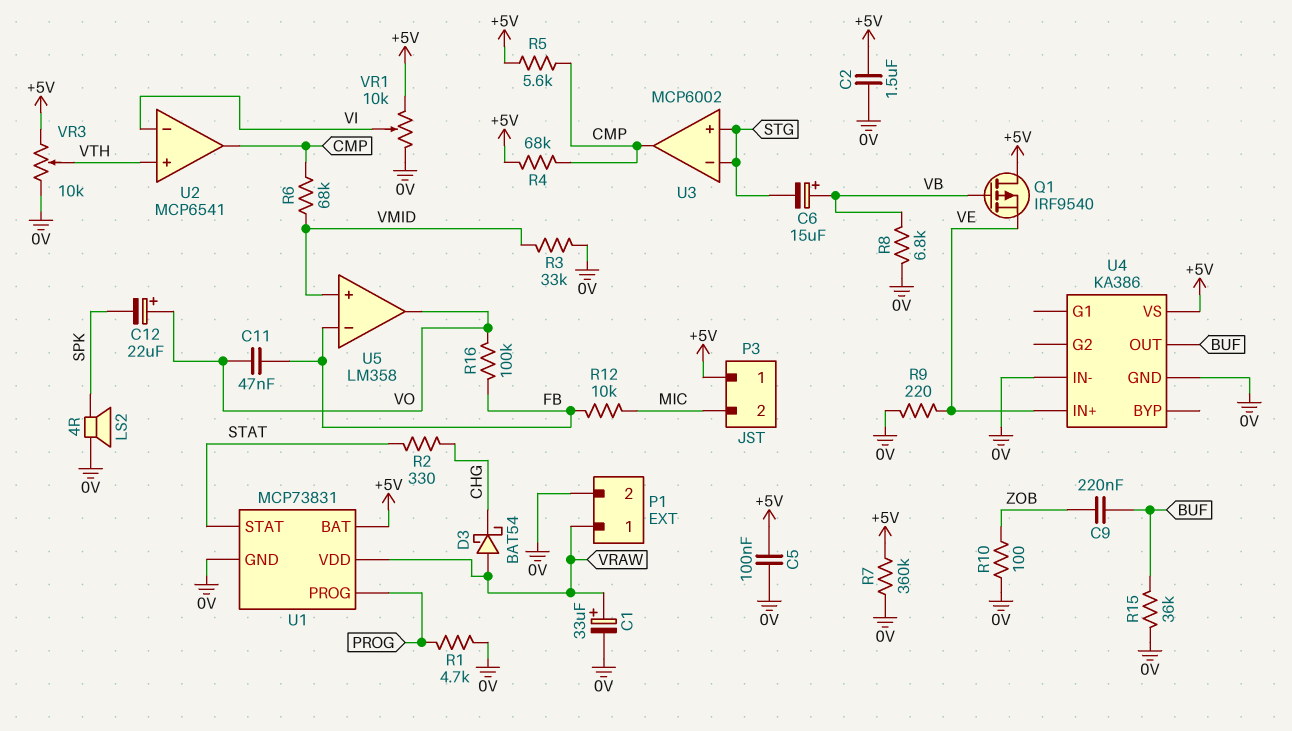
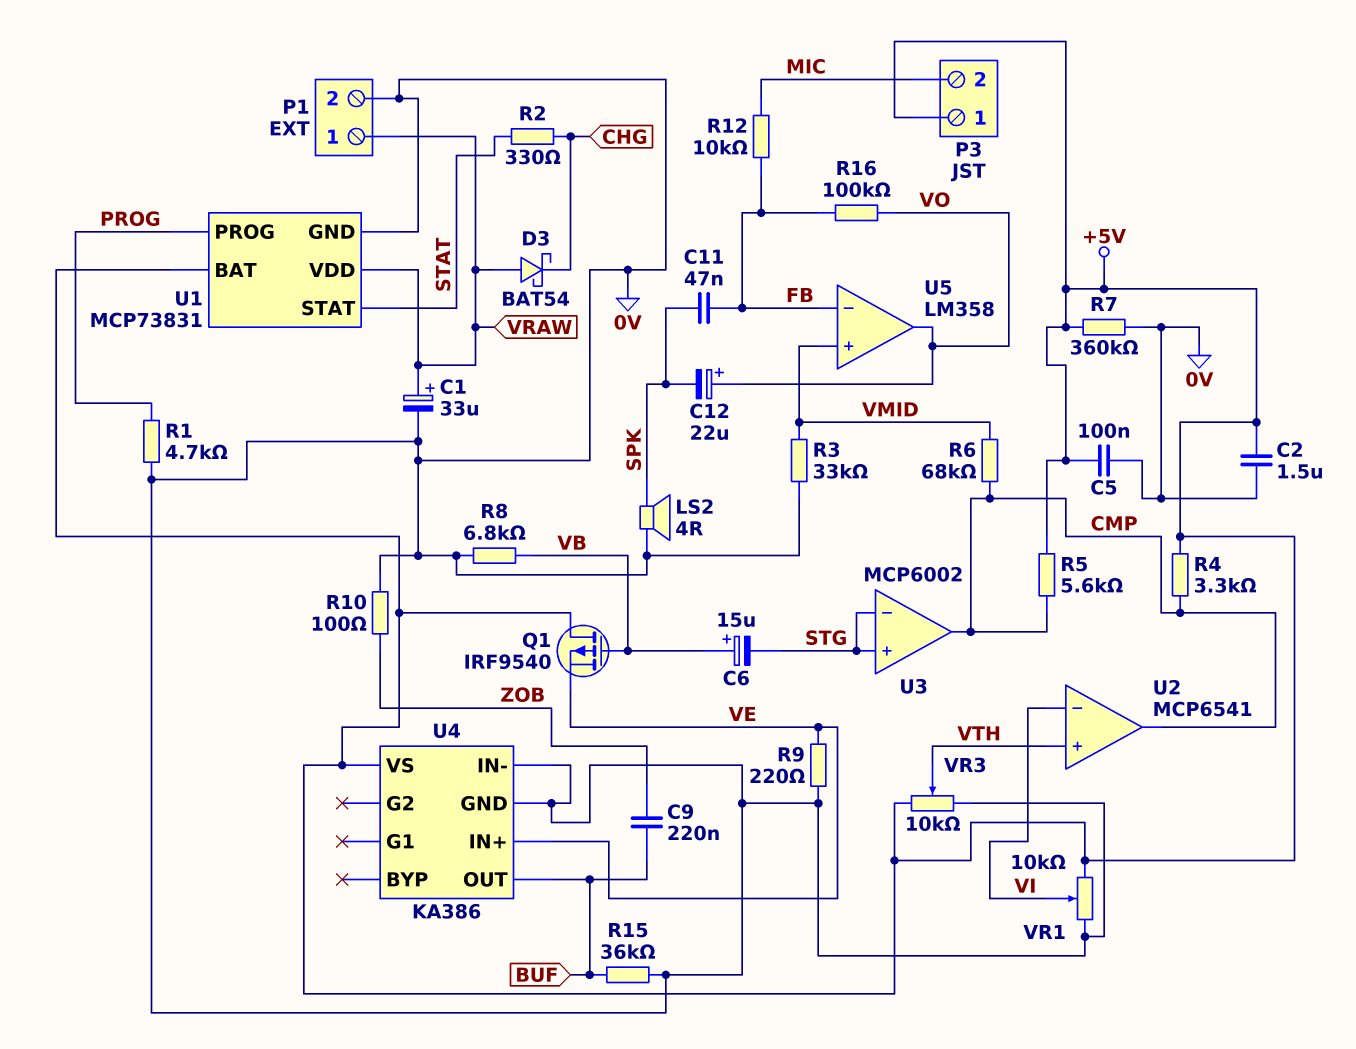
C11: 47nF (FB, VO) -> 47nF (FB, SPK)
R4: 68k (+5V, CMP) -> 3.3k (+5V, CMP)

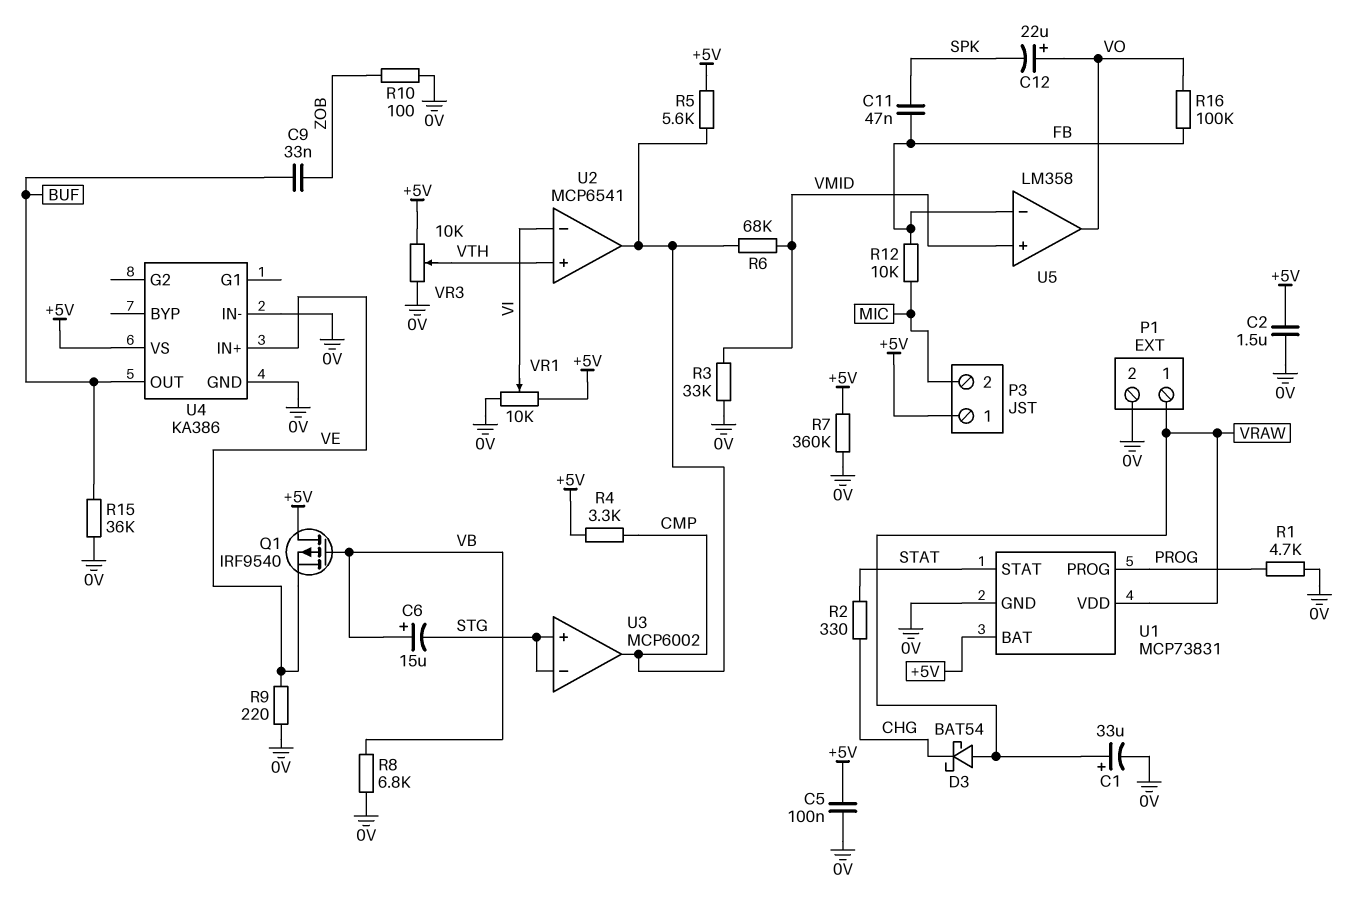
C9: 220nF (BUF, ZOB) -> 33nF (BUF, ZOB)
LS2: speaker 4R (0V, SPK) -> none

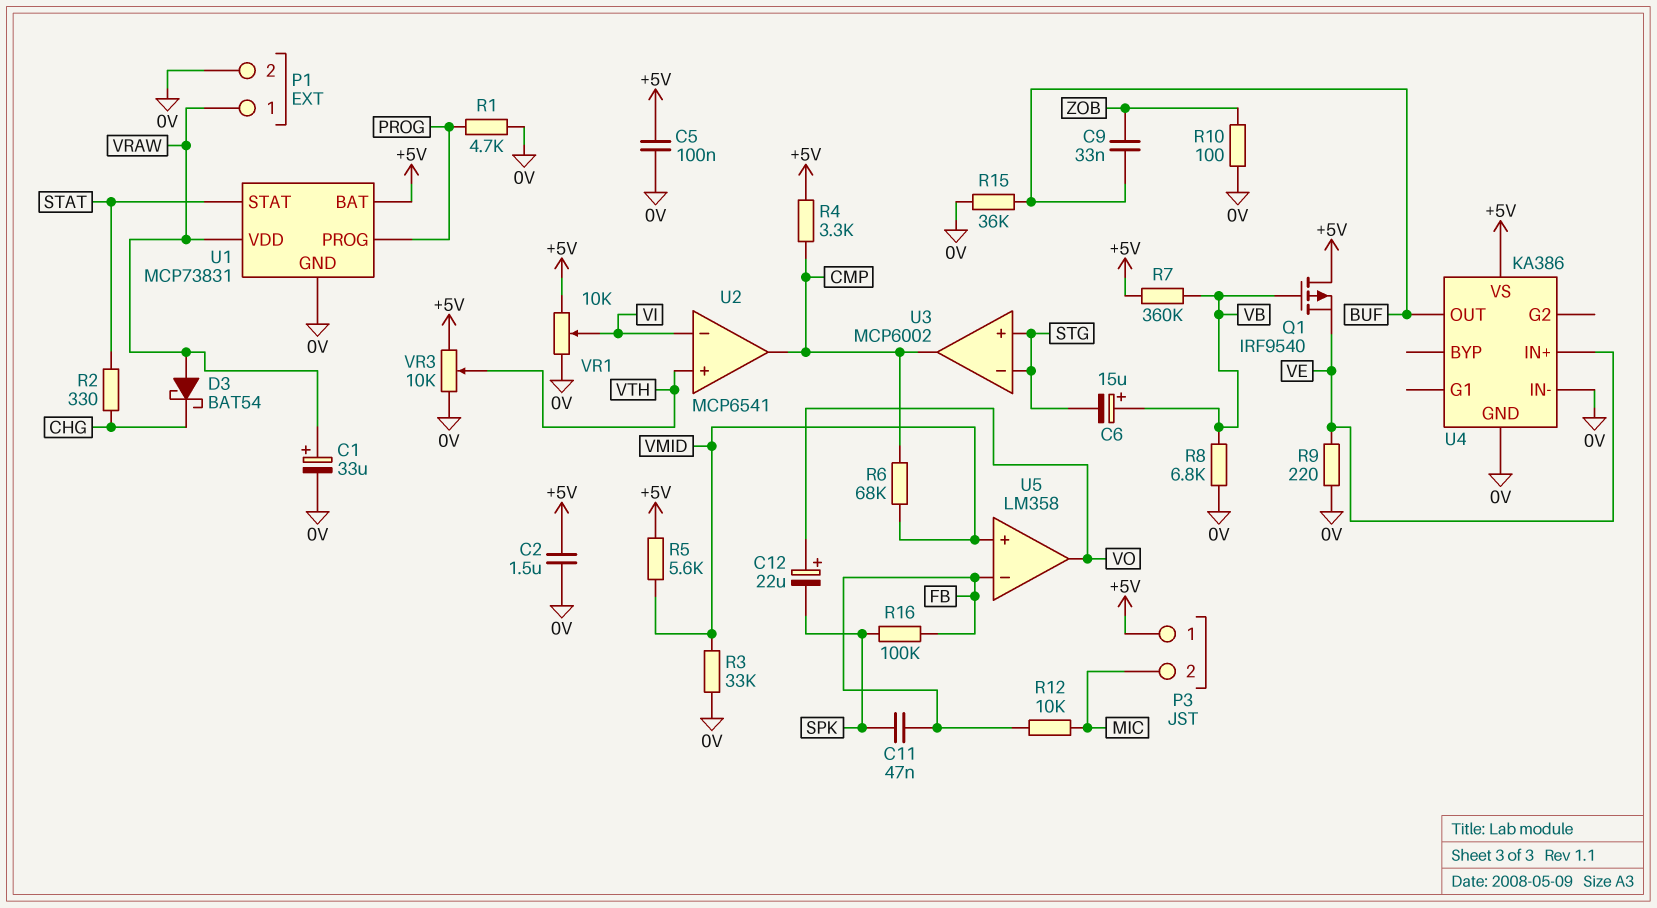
R5: 5.6k (+5V, CMP) -> 5.6k (+5V, VMID)
R7: 360k (+5V, 0V) -> 360k (+5V, VB)
R16: 100k (FB, VO) -> 100k (FB, SPK)

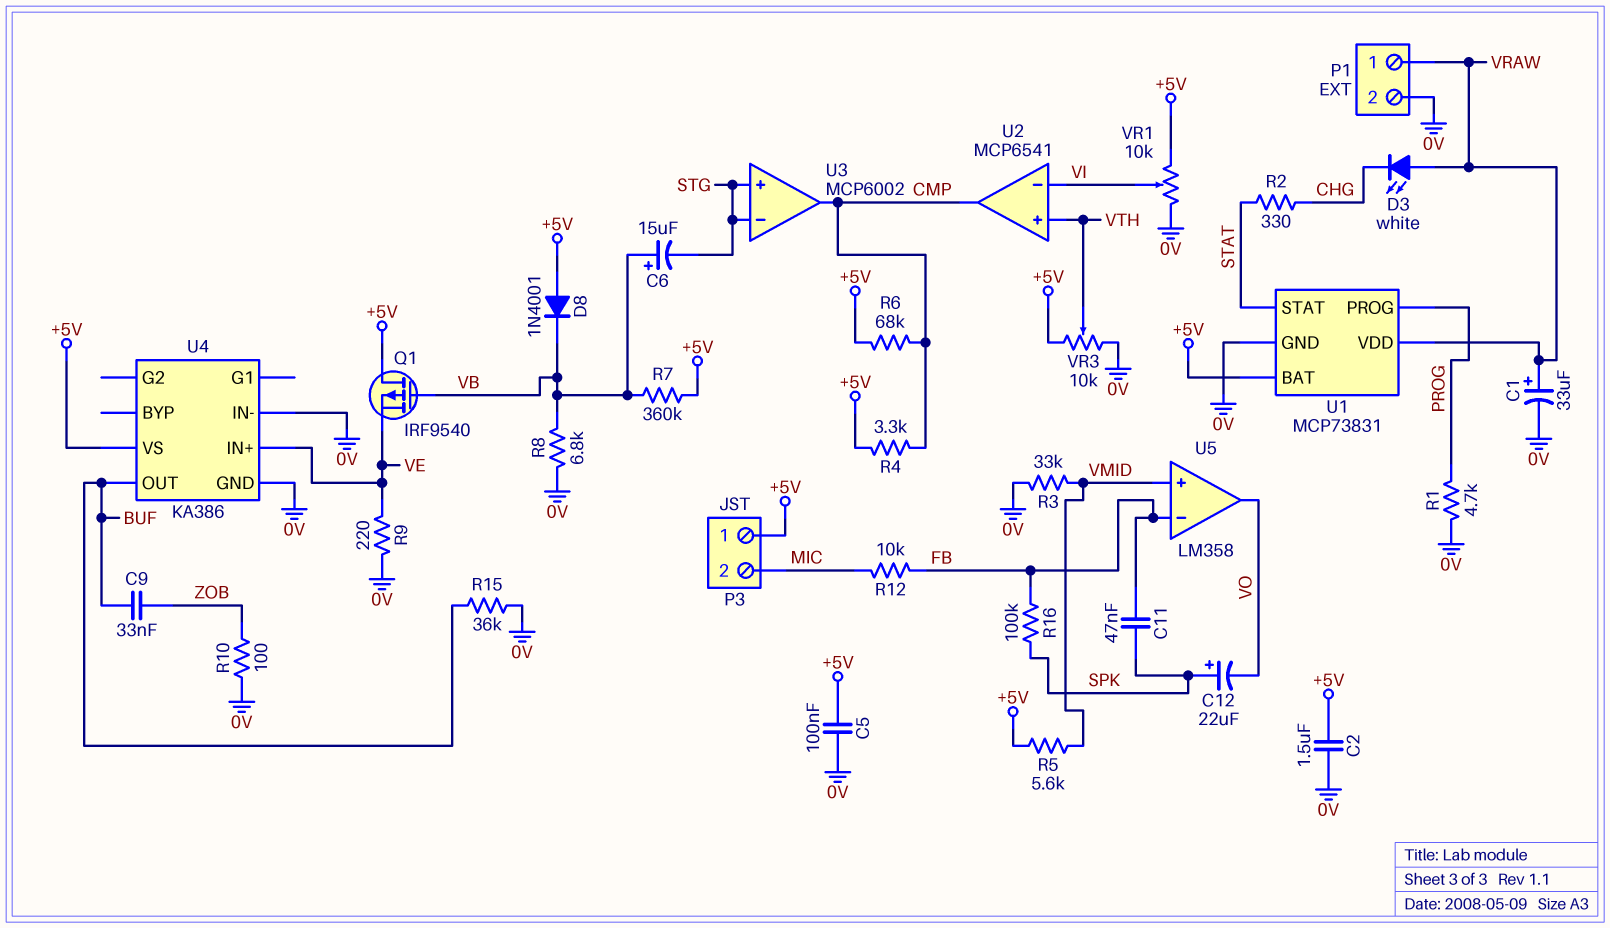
C12: 22uF (plus VO, minus SPK) -> 22uF (plus SPK, minus VO)
D3: schottky BAT54 (A VRAW, K CHG) -> LED white (A VRAW, K CHG)
D8: none -> diode 1N4001 (A +5V, K VB)
R6: 68k (CMP, VMID) -> 68k (+5V, CMP)

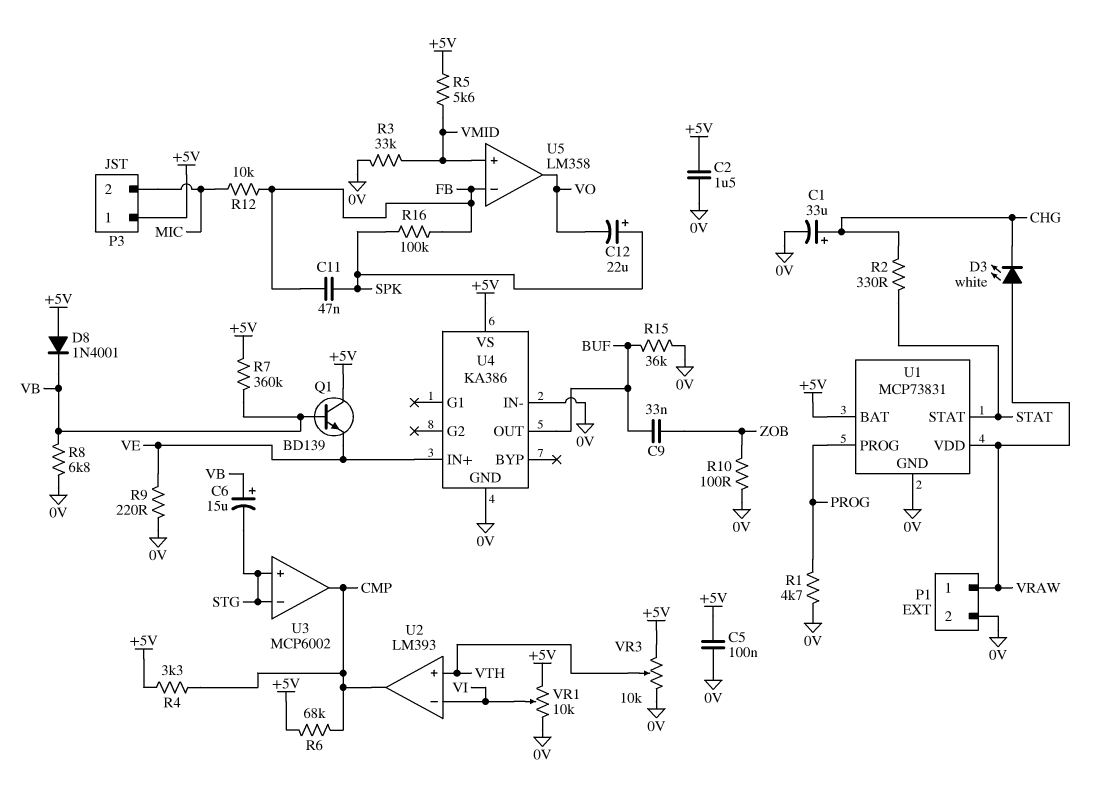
C1: 33uF (plus VRAW, minus 0V) -> 33uF (plus CHG, minus 0V)
Q1: PMOS IRF9540 (G VB, D +5V, S VE) -> NPN BD139 (B VB, C +5V, E VE)
U2: MCP6541 -> LM393

